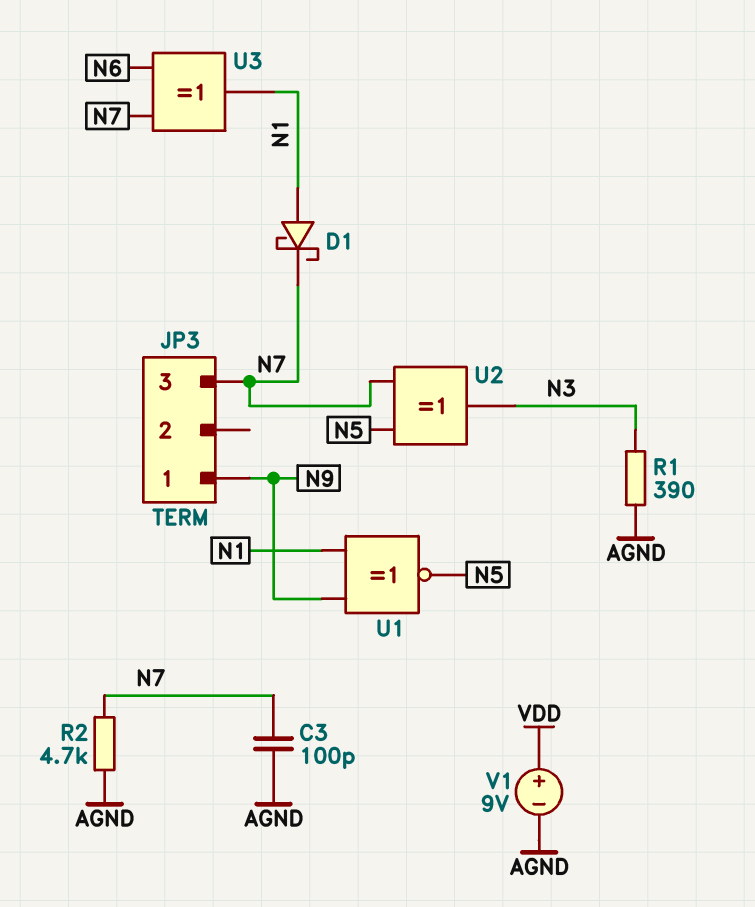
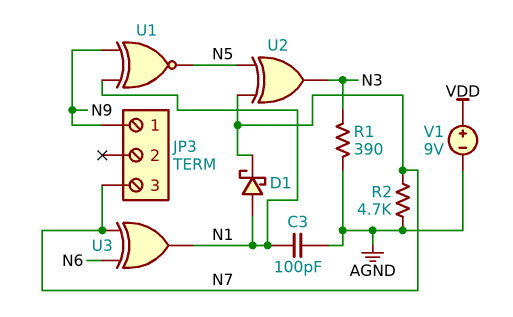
C3: 100pF (AGND, N7) -> 100pF (AGND, N1)

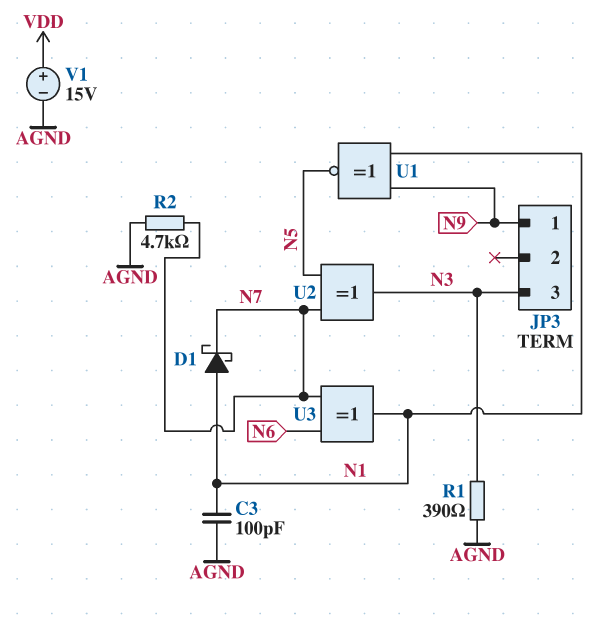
JP3 pin 3: N7 -> N3
V1: 9V (plus VDD, minus AGND) -> 15V (plus VDD, minus AGND)

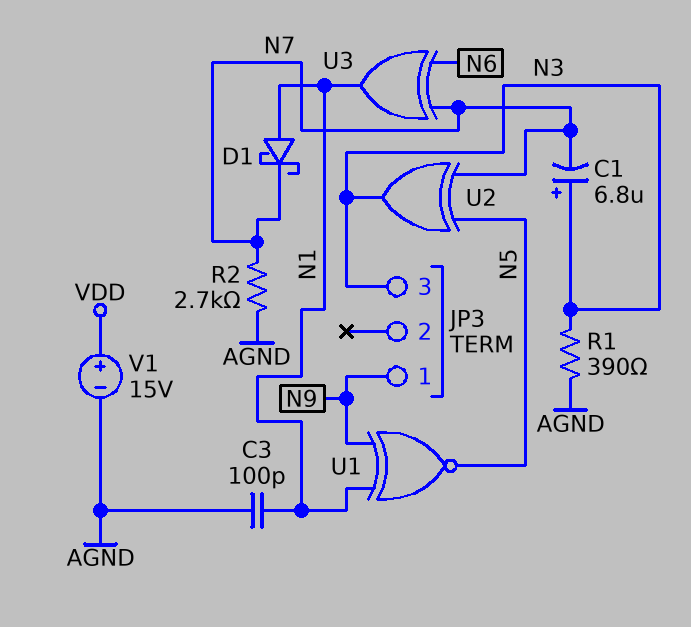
C1: none -> 6.8uF (plus N3, minus N7)
R2: 4.7k (AGND, N7) -> 2.7k (AGND, N7)

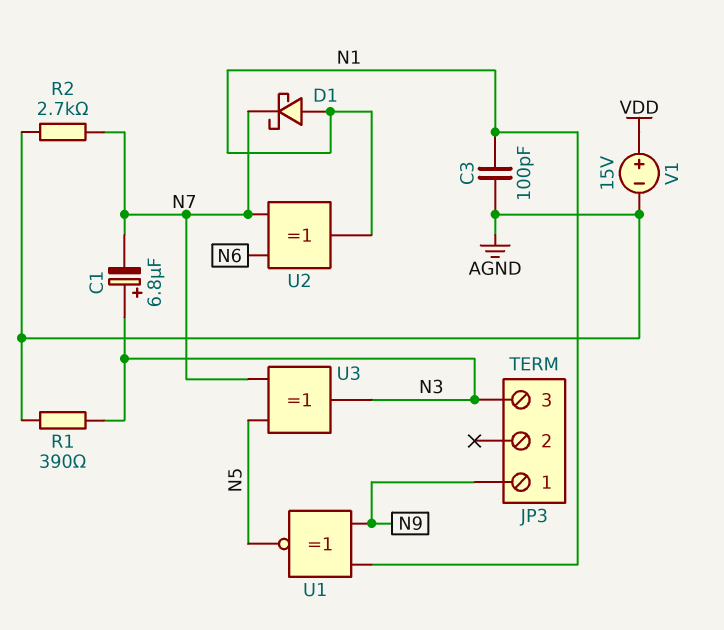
U2: XOR (in N5, in N7, out N3) -> XOR (in N6, in N7, out N1)
U3: XOR (in N6, in N7, out N1) -> XOR (in N5, in N7, out N3)

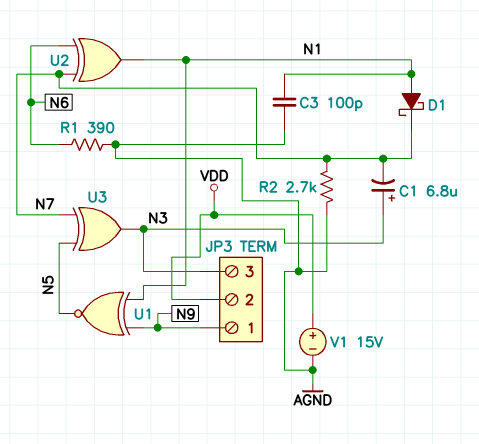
JP3 pin 2: none -> VDD
R1: 390 (AGND, N3) -> 390 (AGND, N6)

